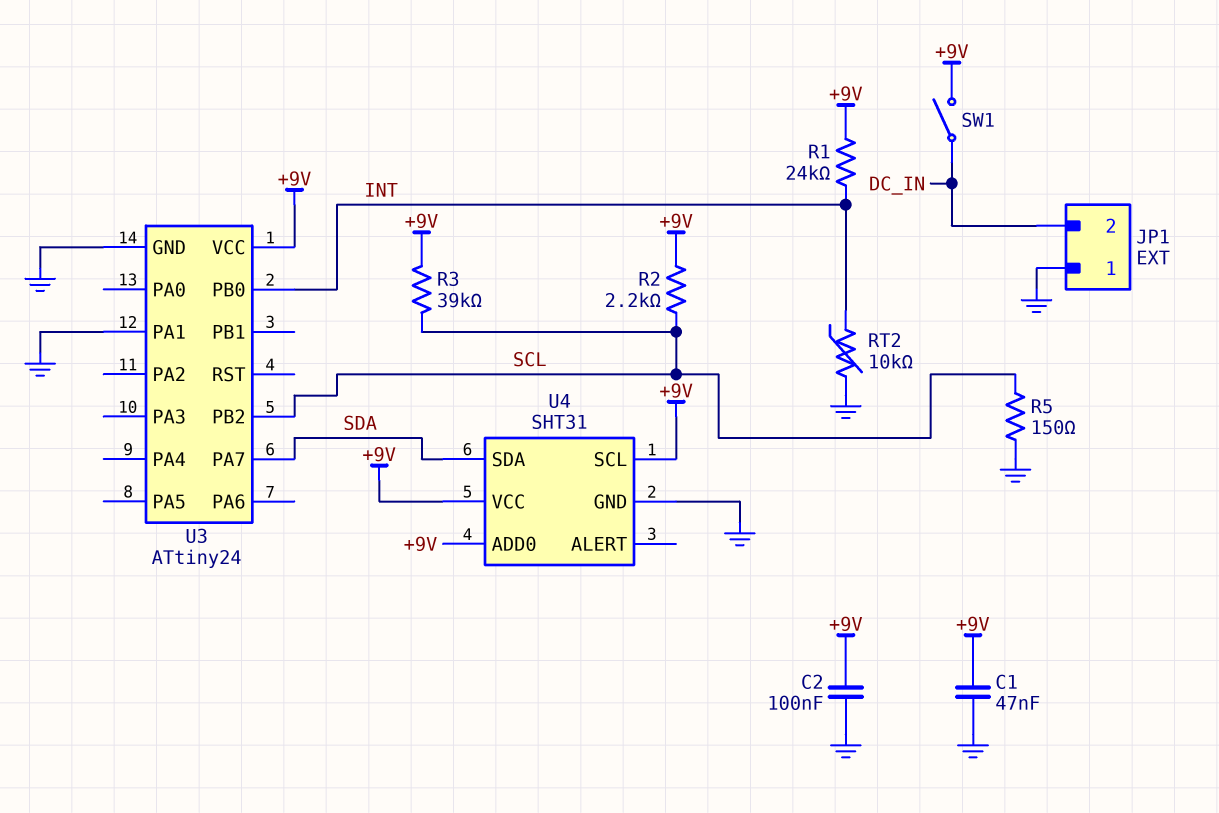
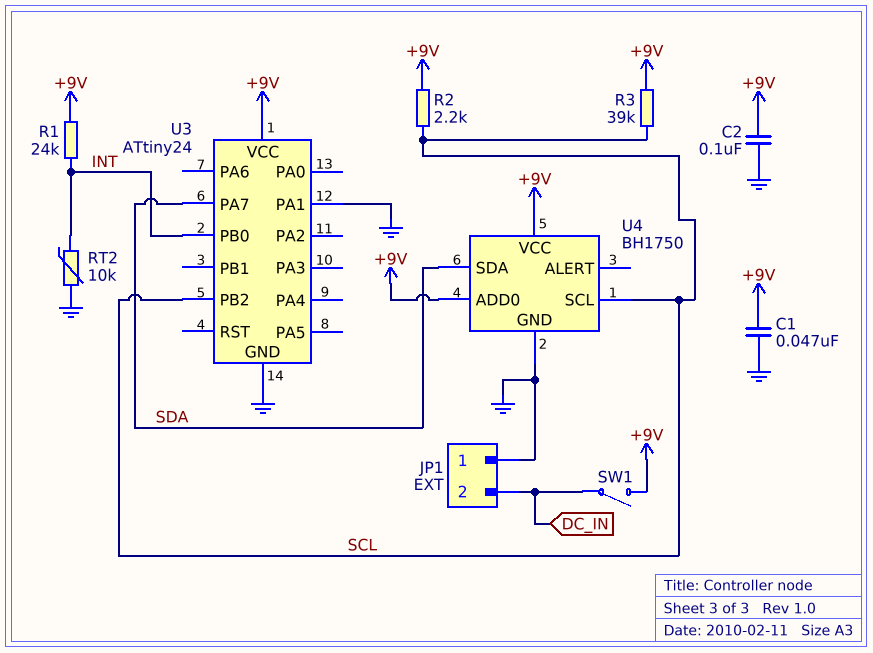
R5: 150 (GND, SCL) -> none
U4: SHT31 -> BH1750
U4 pin SCL: +9V -> SCL

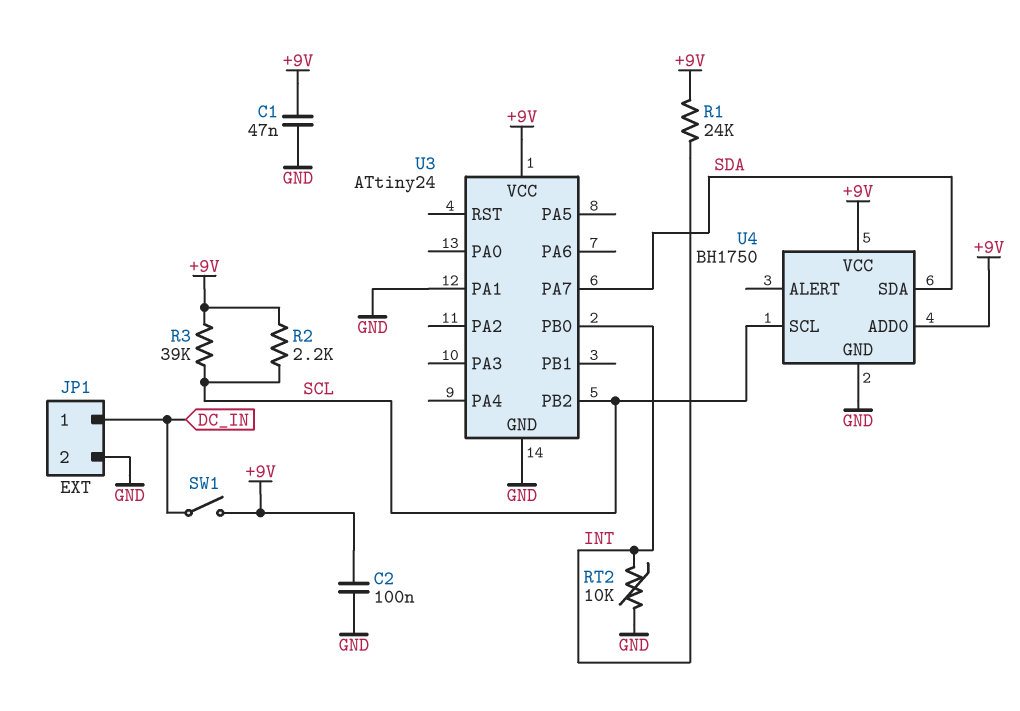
JP1 pin 1: GND -> DC_IN
JP1 pin 2: DC_IN -> GND

